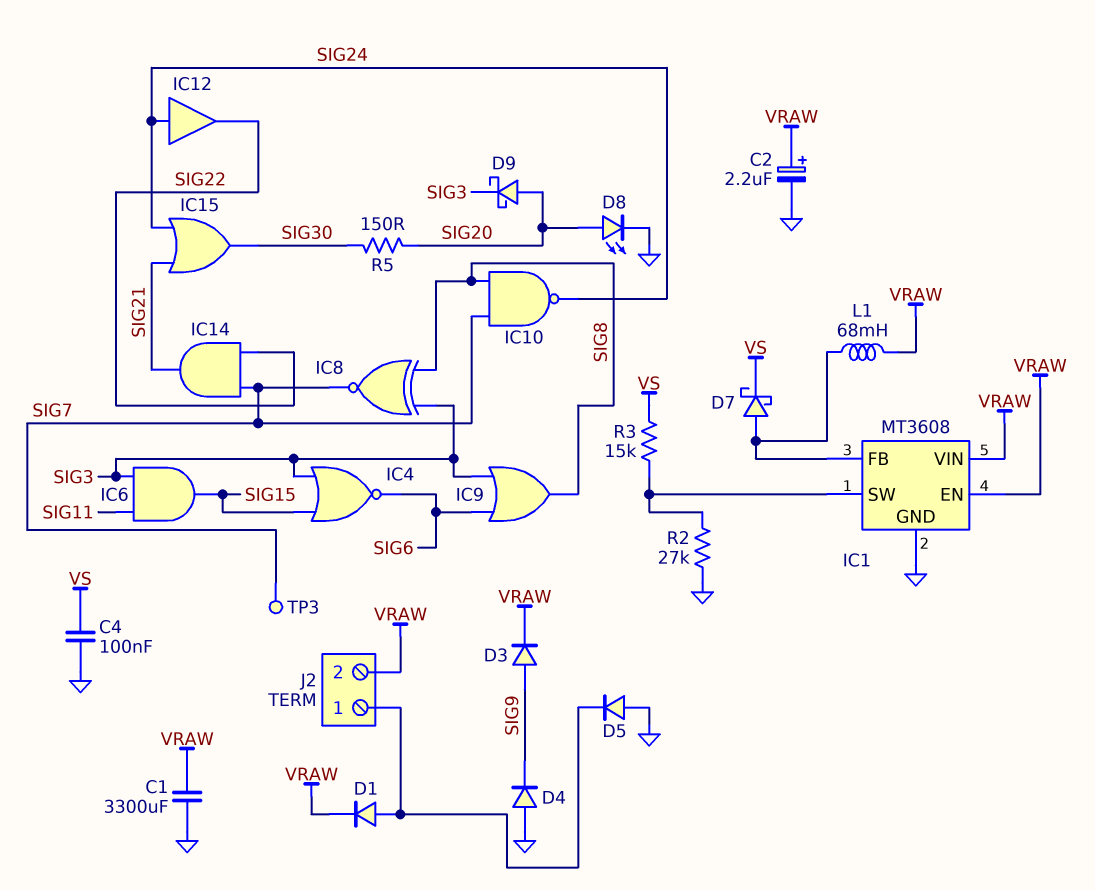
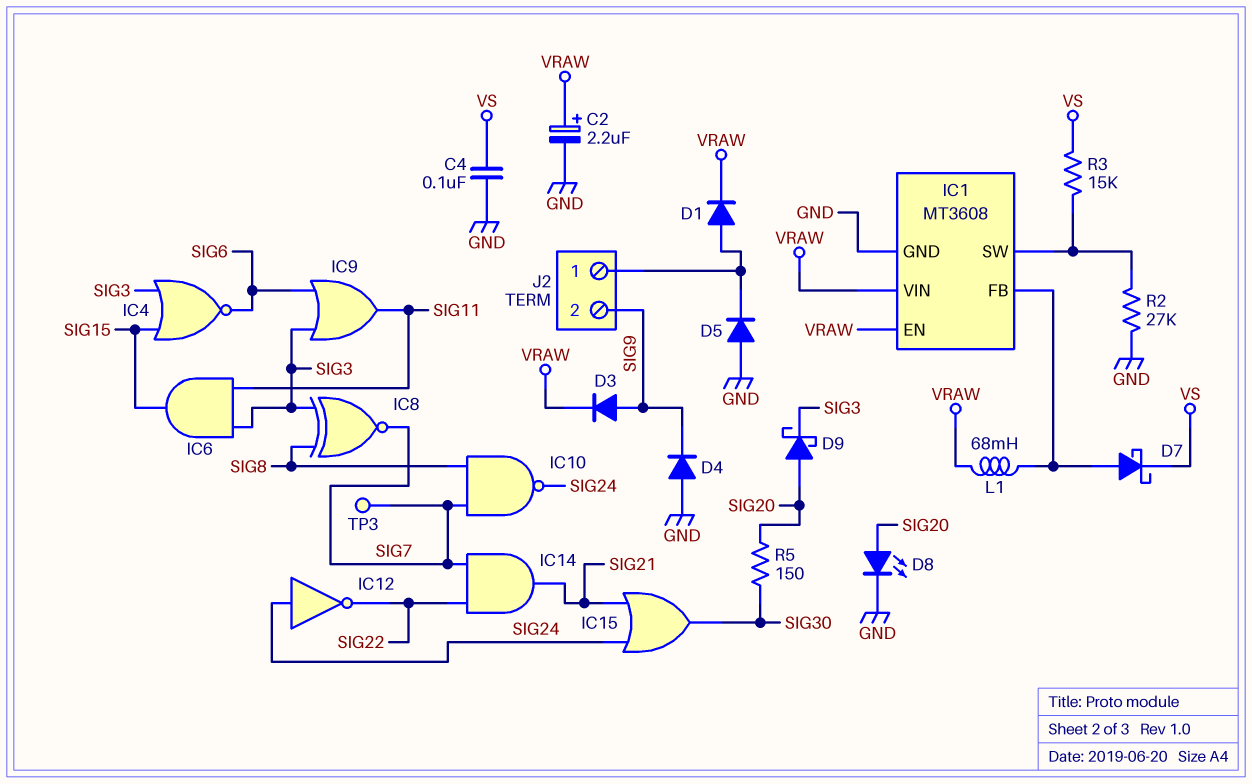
C1: 3300uF (GND, VRAW) -> none
IC9: OR (in SIG3, in SIG6, out SIG8) -> OR (in SIG3, in SIG6, out SIG11)
IC12: buffer (in SIG24, out SIG22) -> NOT (in SIG24, out SIG22)
J2 pin 2: VRAW -> SIG9

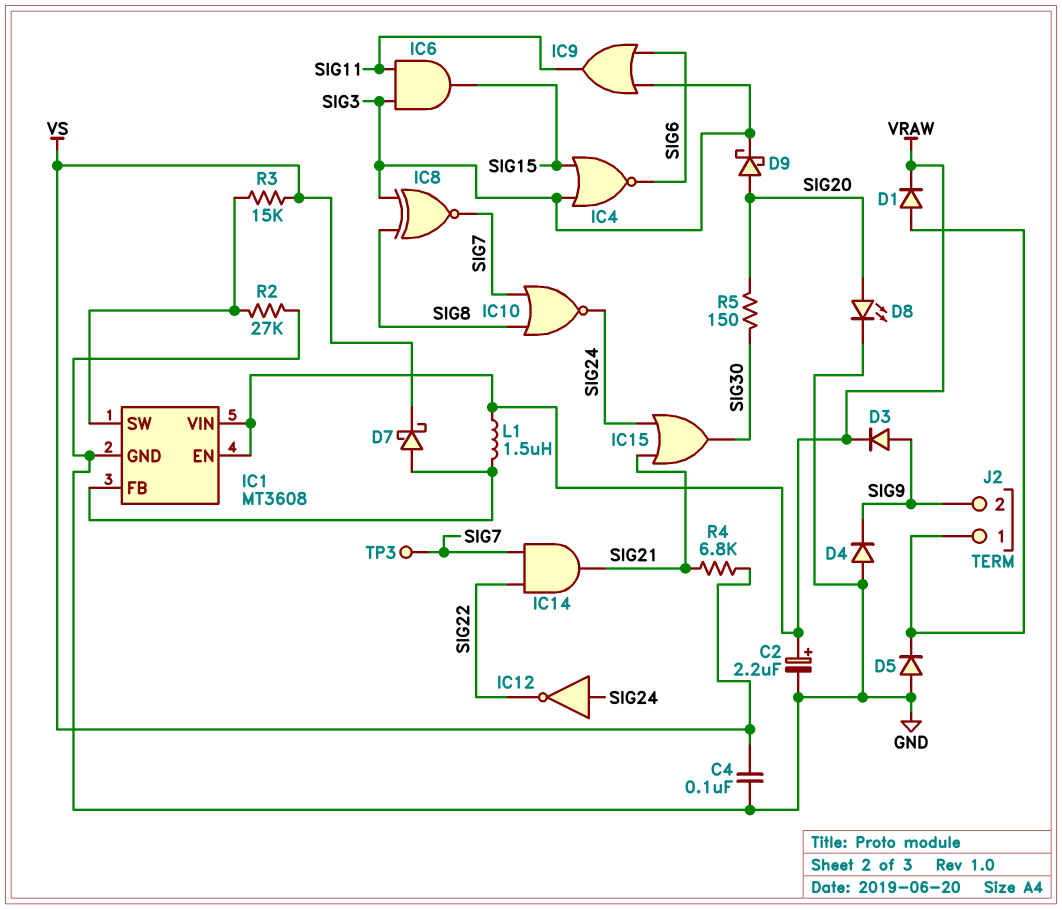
IC10: NAND (in SIG7, in SIG8, out SIG24) -> NOR (in SIG7, in SIG8, out SIG24)
L1: 68mH (IC1/FB, VRAW) -> 1.5uH (IC1/FB, VRAW)
R4: none -> 6.8k (SIG21, VS)

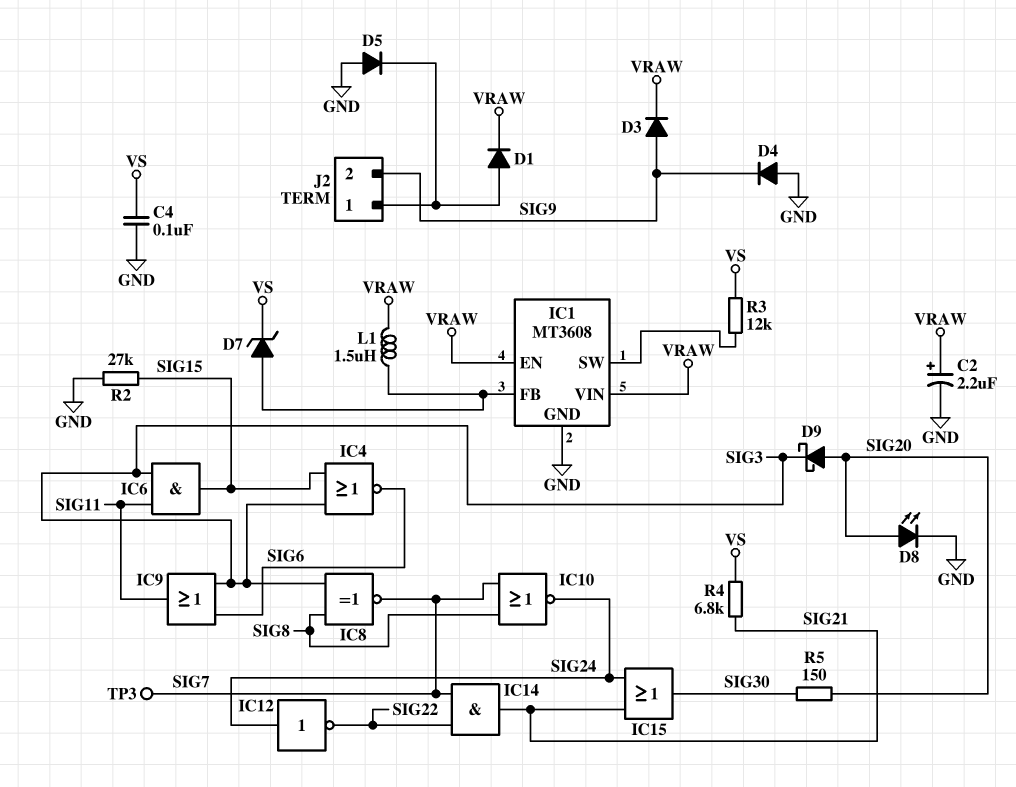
D7: schottky (A IC1/FB, K VS) -> zener (A IC1/FB, K VS)
R2: 27k (GND, IC1/SW) -> 27k (GND, SIG15)
R3: 15k (IC1/SW, VS) -> 12k (IC1/SW, VS)

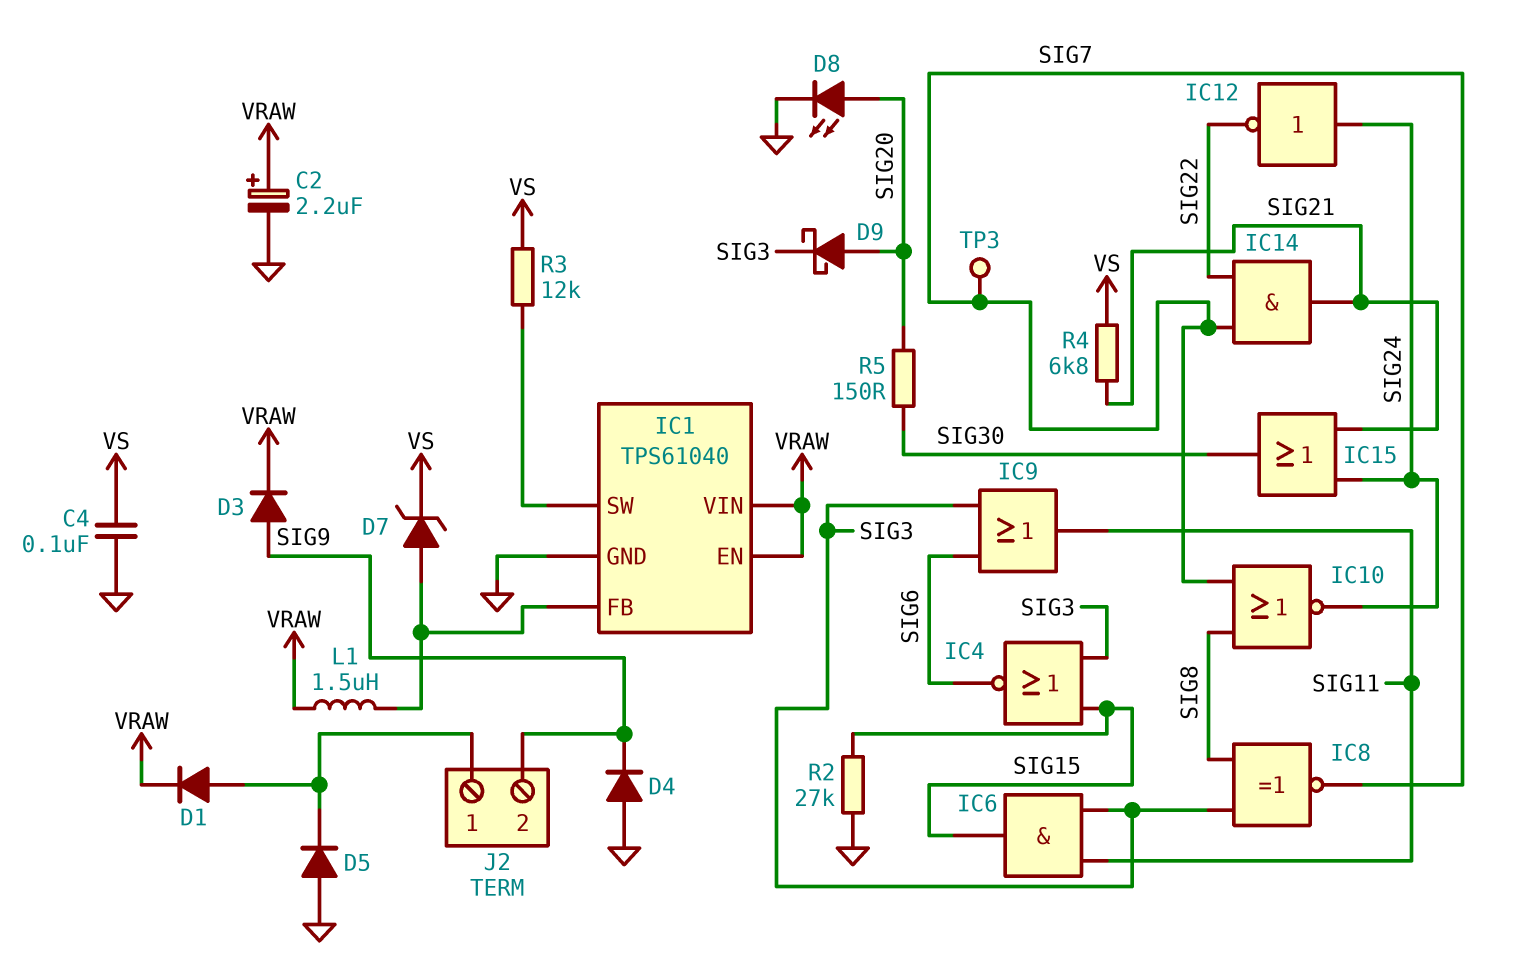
IC1: MT3608 -> TPS61040

